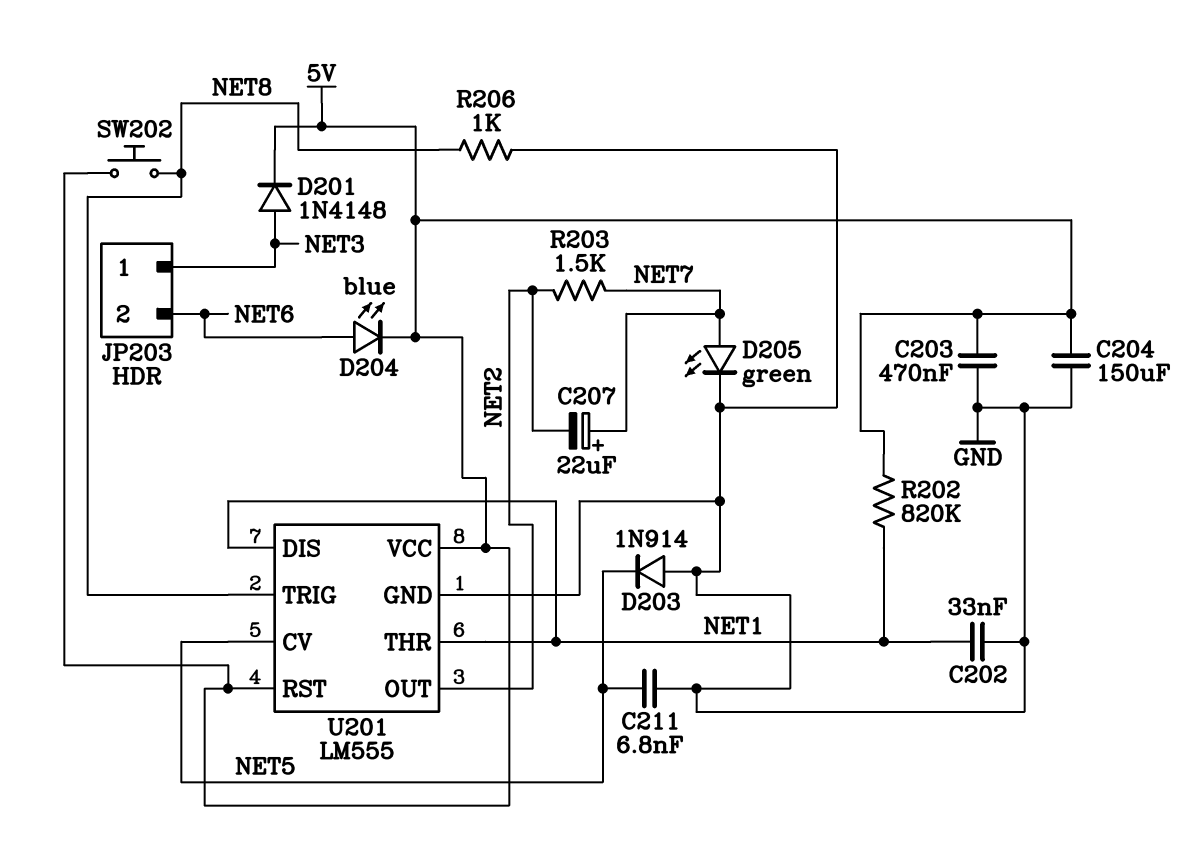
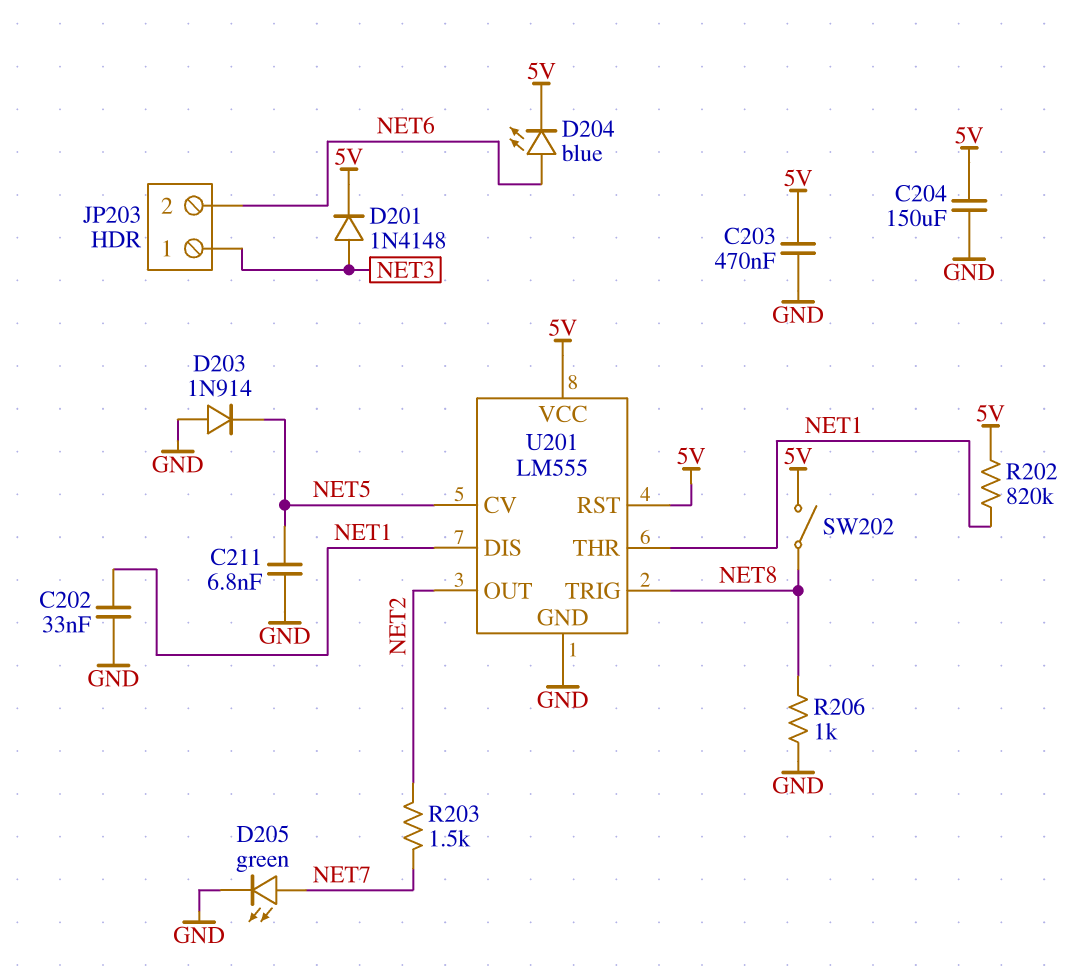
C207: 22uF (plus NET7, minus NET2) -> none
SW202: button (5V, NET8) -> switch (5V, NET8)

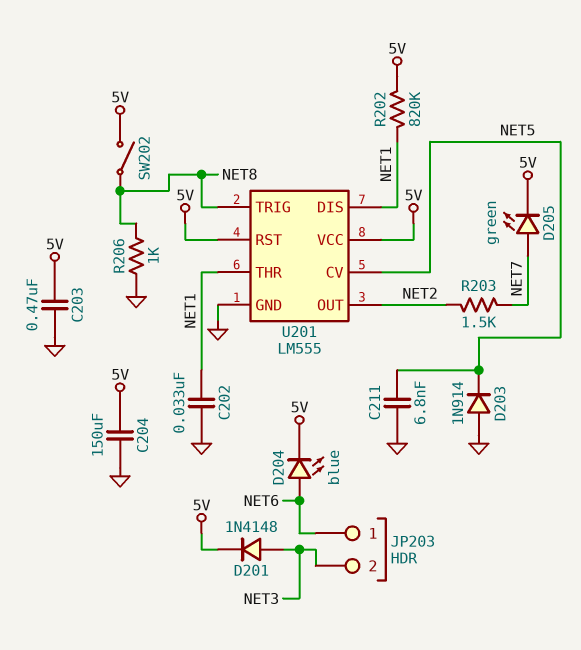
D205: LED green (A NET7, K GND) -> LED green (A NET7, K 5V)
JP203 pin 1: NET3 -> NET6
JP203 pin 2: NET6 -> NET3

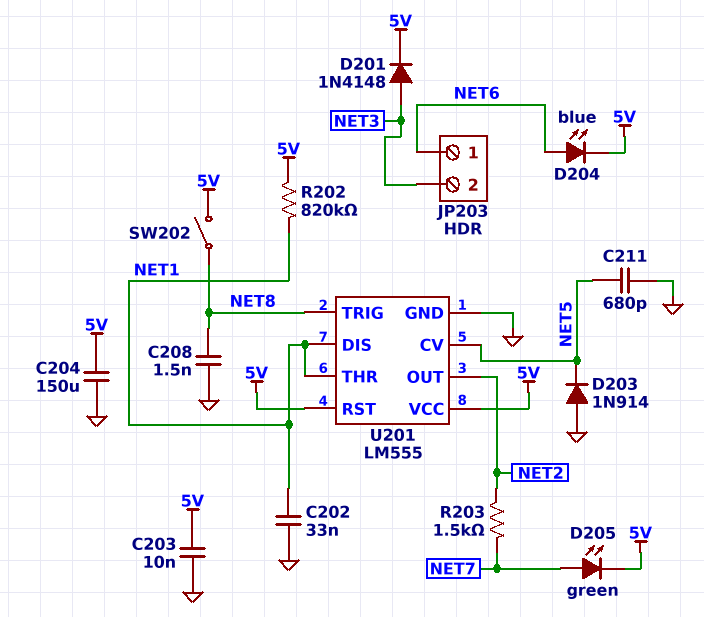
C203: 470nF (5V, GND) -> 10nF (5V, GND)
C208: none -> 1.5nF (GND, NET8)
C211: 6.8nF (GND, NET5) -> 680pF (GND, NET5)
R206: 1k (GND, NET8) -> none

